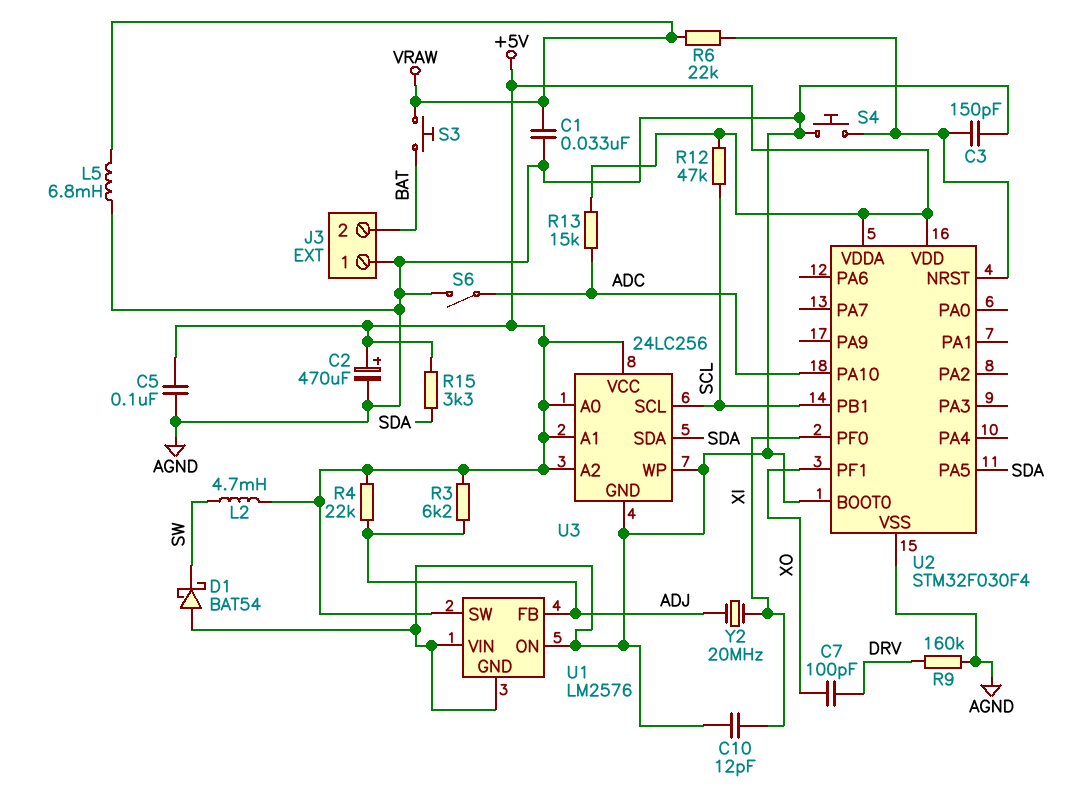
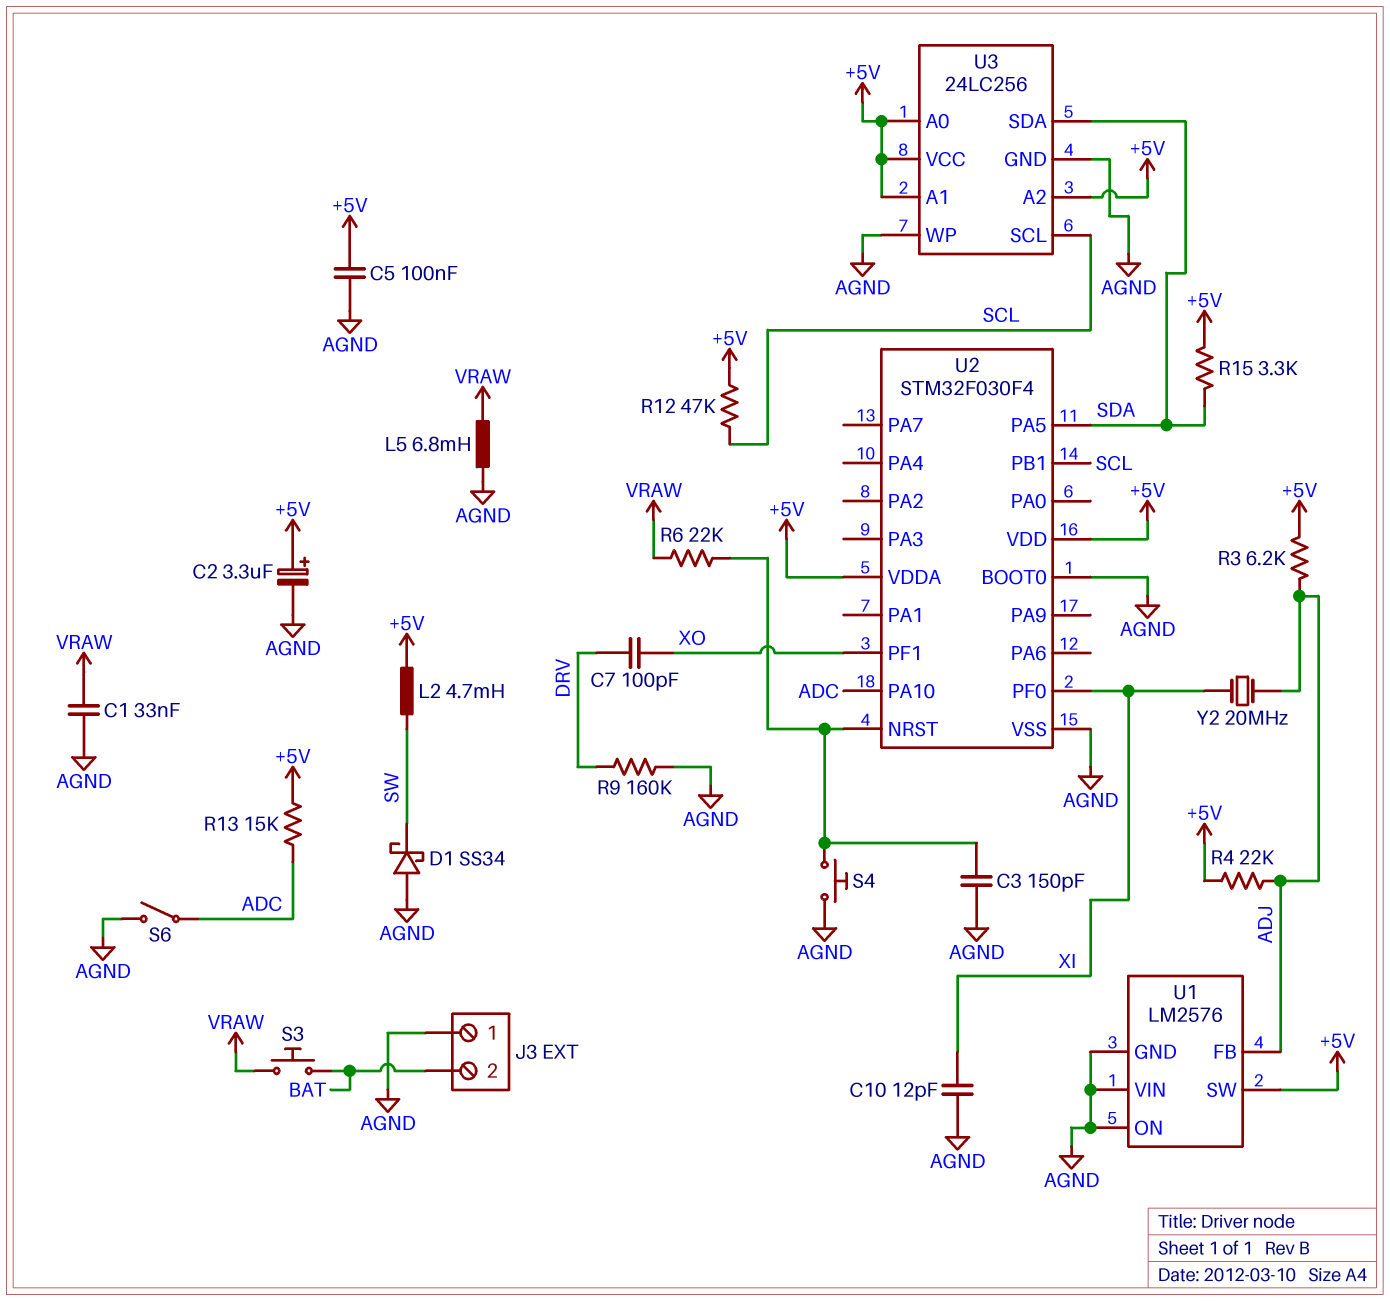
C2: 470uF (plus +5V, minus AGND) -> 3.3uF (plus +5V, minus AGND)
D1: schottky BAT54 (A AGND, K SW) -> schottky SS34 (A AGND, K SW)

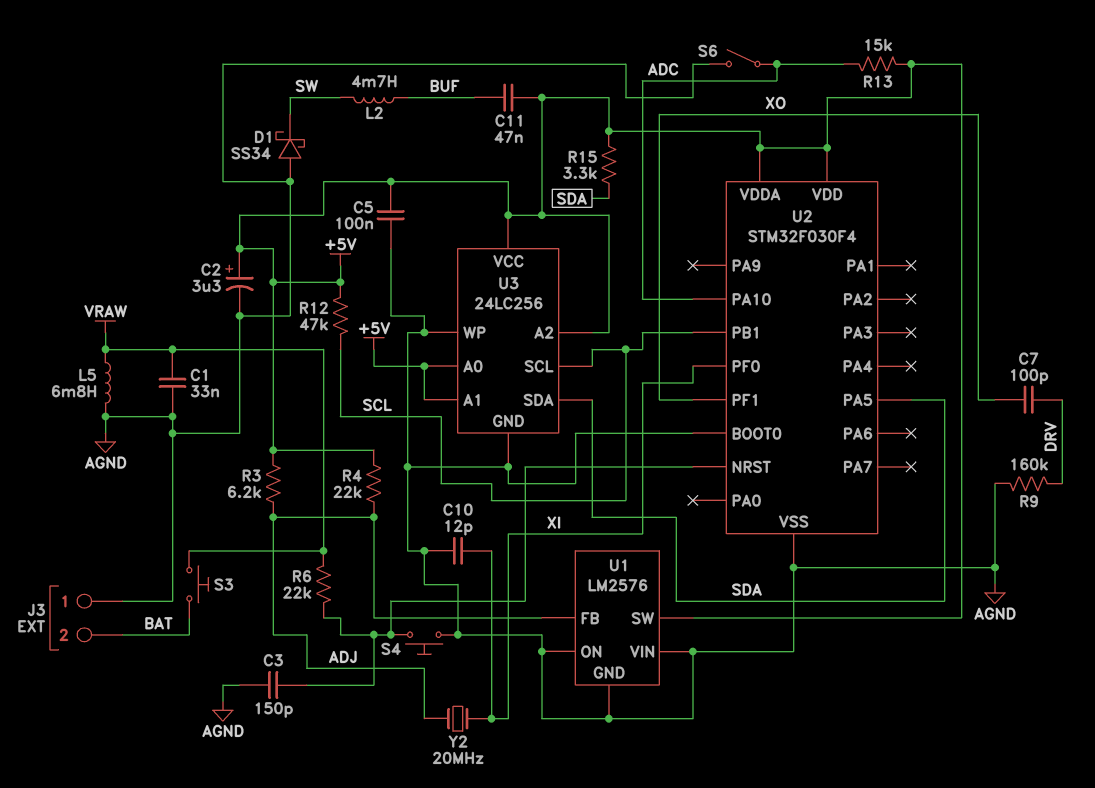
C11: none -> 47nF (+5V, BUF)
L2: 4.7mH (+5V, SW) -> 4.7mH (BUF, SW)

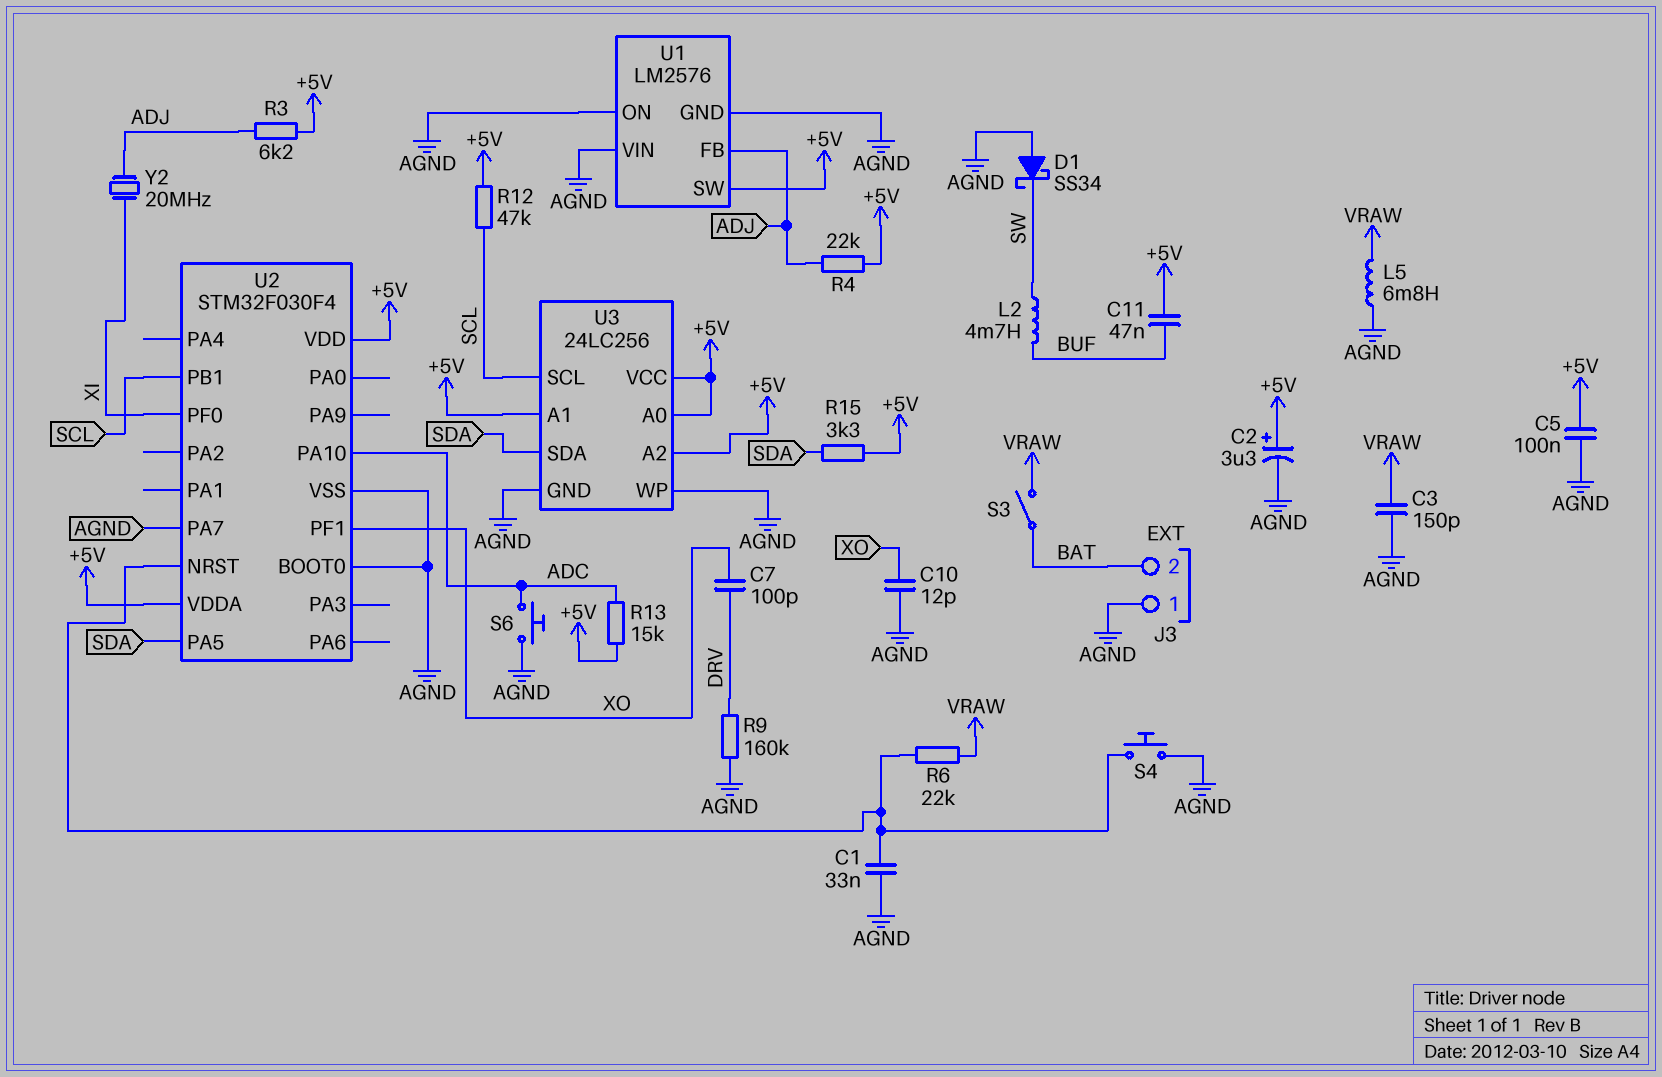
C1: 33nF (AGND, VRAW) -> 33nF (AGND, U2/NRST)
C3: 150pF (AGND, U2/NRST) -> 150pF (AGND, VRAW)
C10: 12pF (AGND, XI) -> 12pF (AGND, XO)
S3: button (BAT, VRAW) -> switch (BAT, VRAW)
S6: switch (ADC, AGND) -> button (ADC, AGND)
U2 pin PA7: none -> AGND

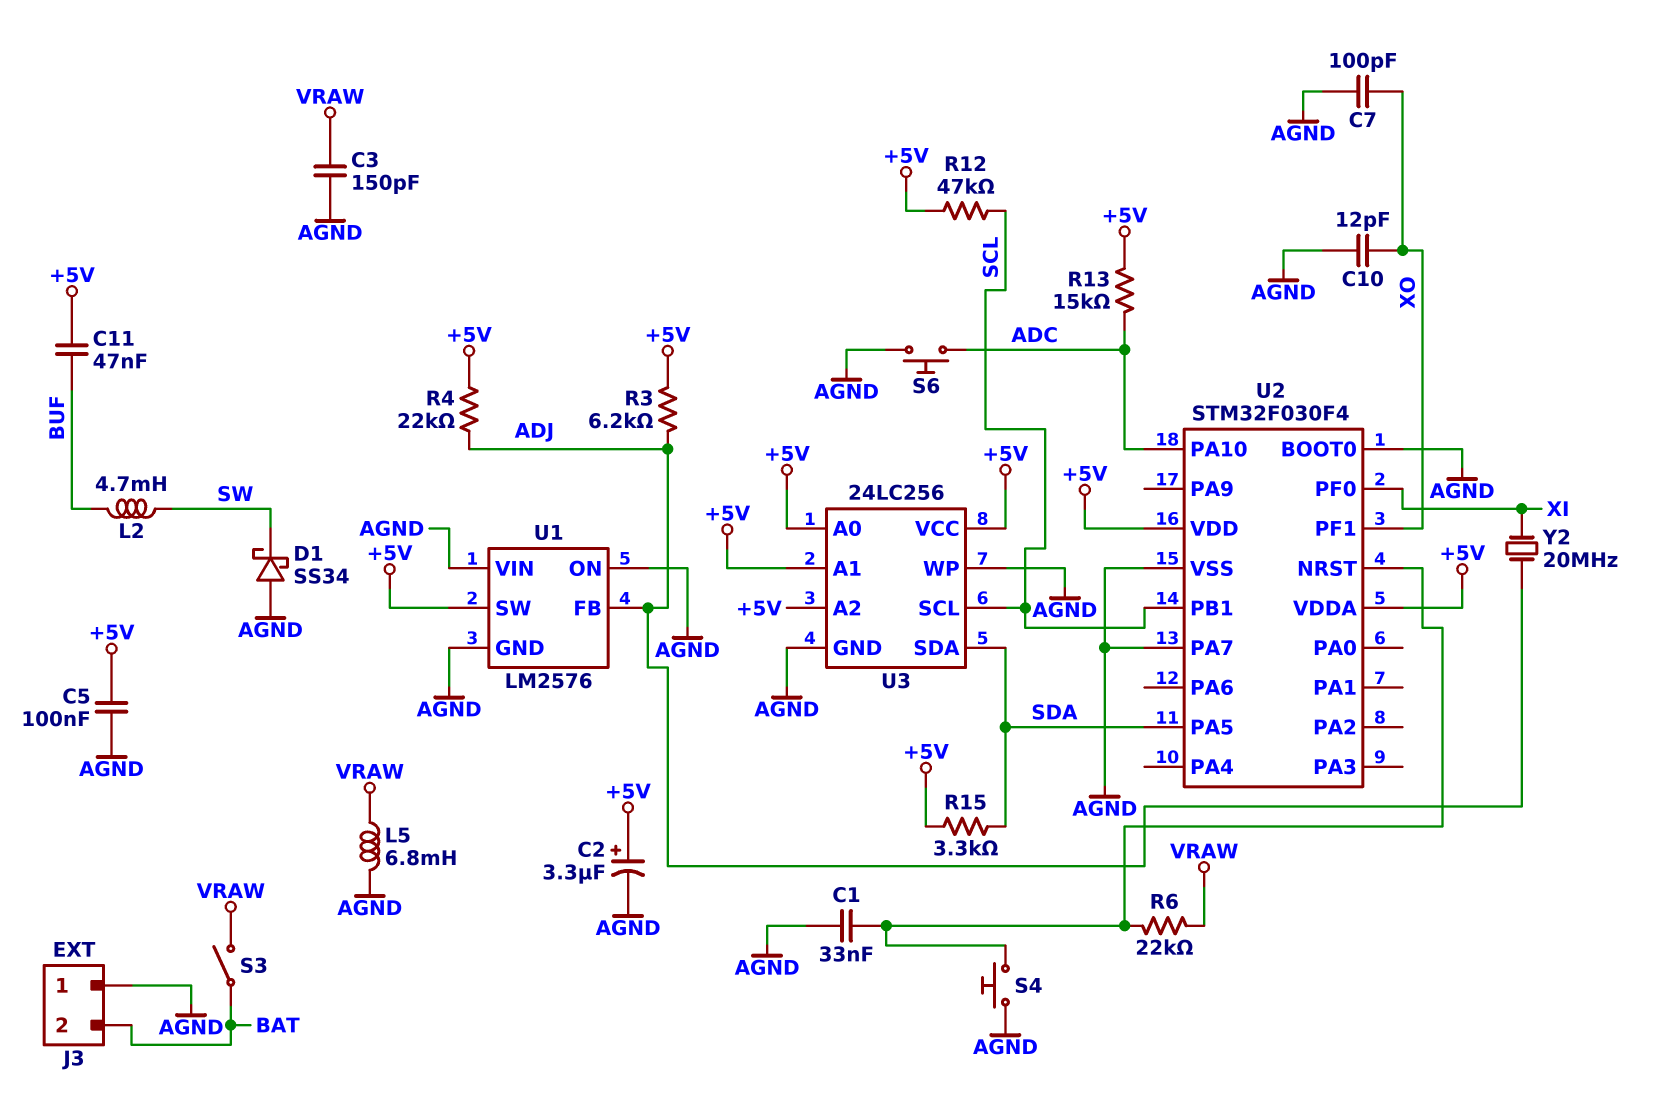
C7: 100pF (DRV, XO) -> 100pF (AGND, XO)
R9: 160k (AGND, DRV) -> none

